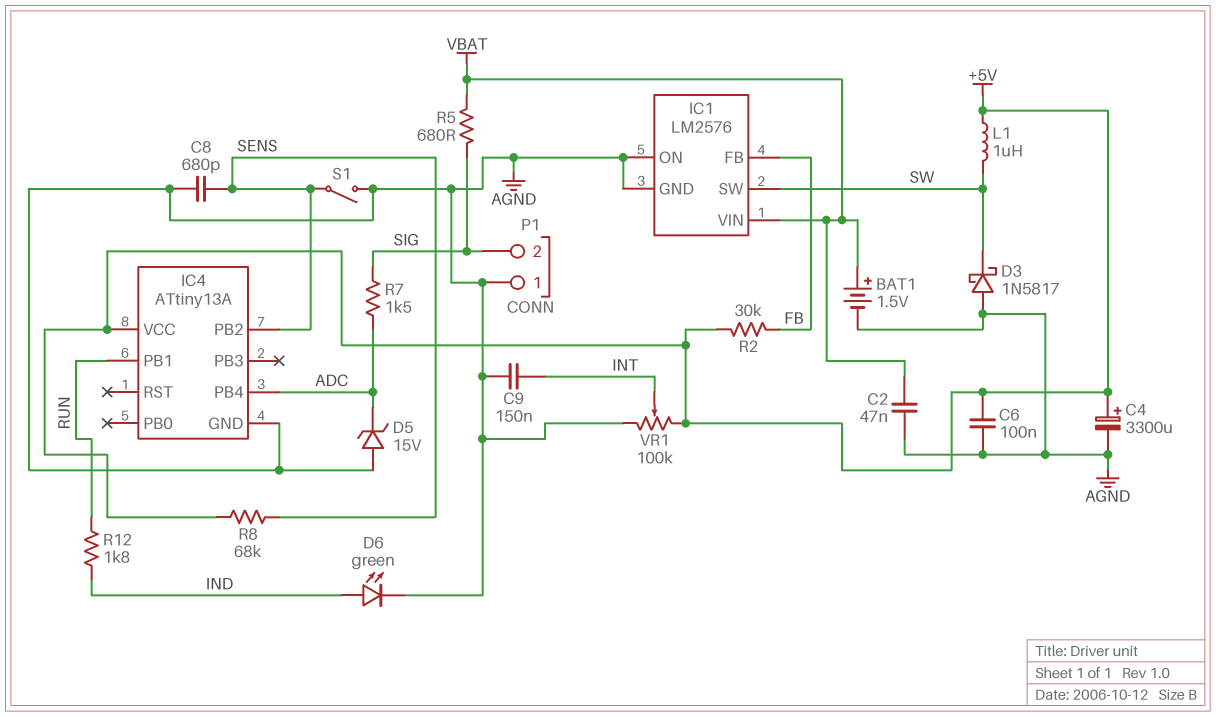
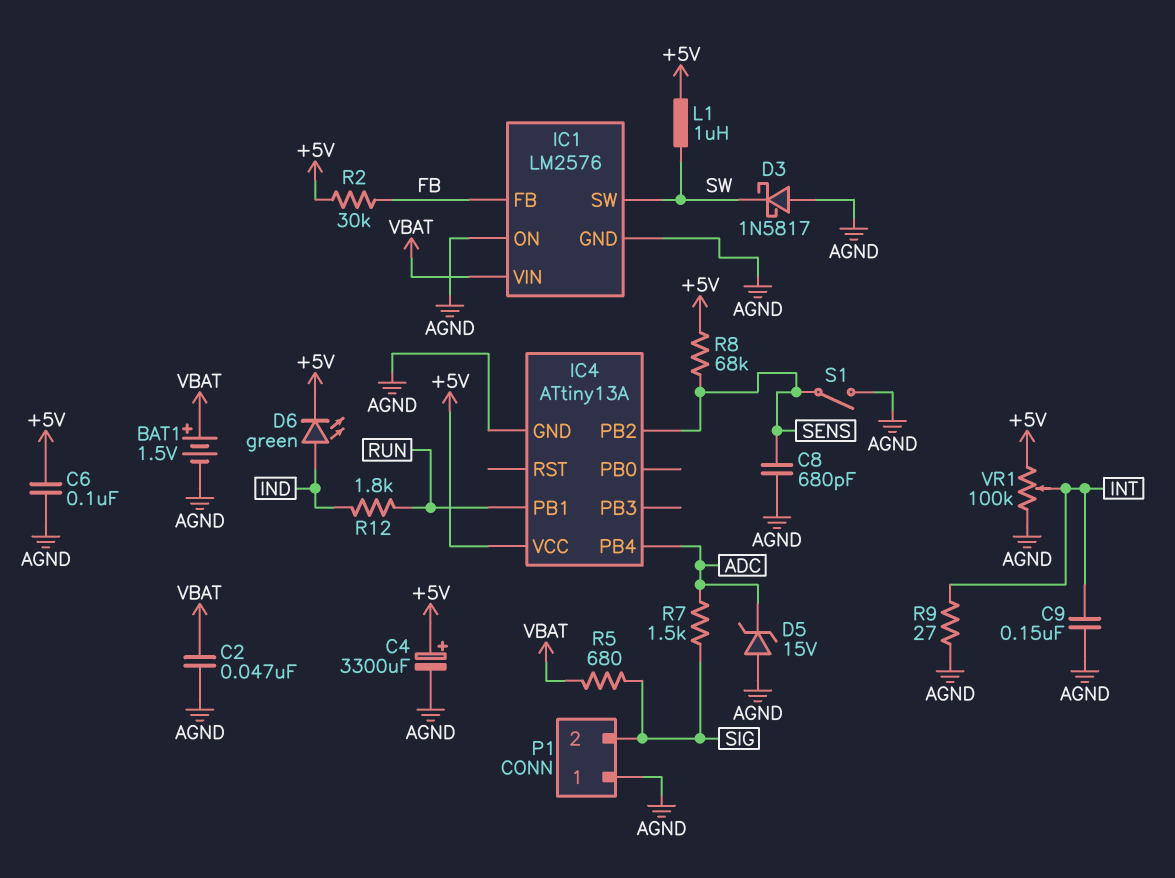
D6: LED green (A IND, K AGND) -> LED green (A IND, K +5V)
R9: none -> 27 (AGND, INT)

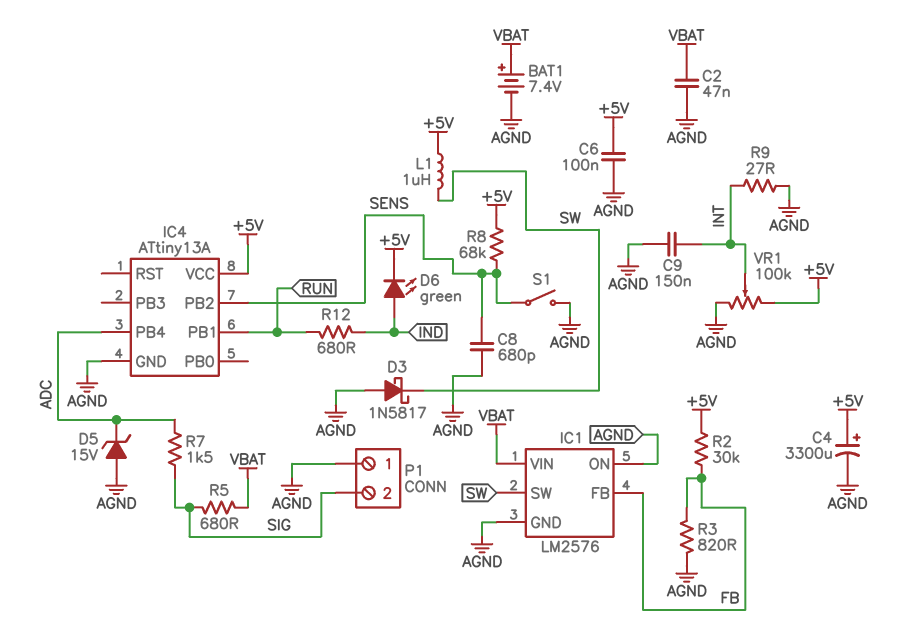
BAT1: 1.5V (plus VBAT, minus AGND) -> 7.4V (plus VBAT, minus AGND)
R3: none -> 820 (AGND, FB)
R12: 1.8k (IND, RUN) -> 680 (IND, RUN)

